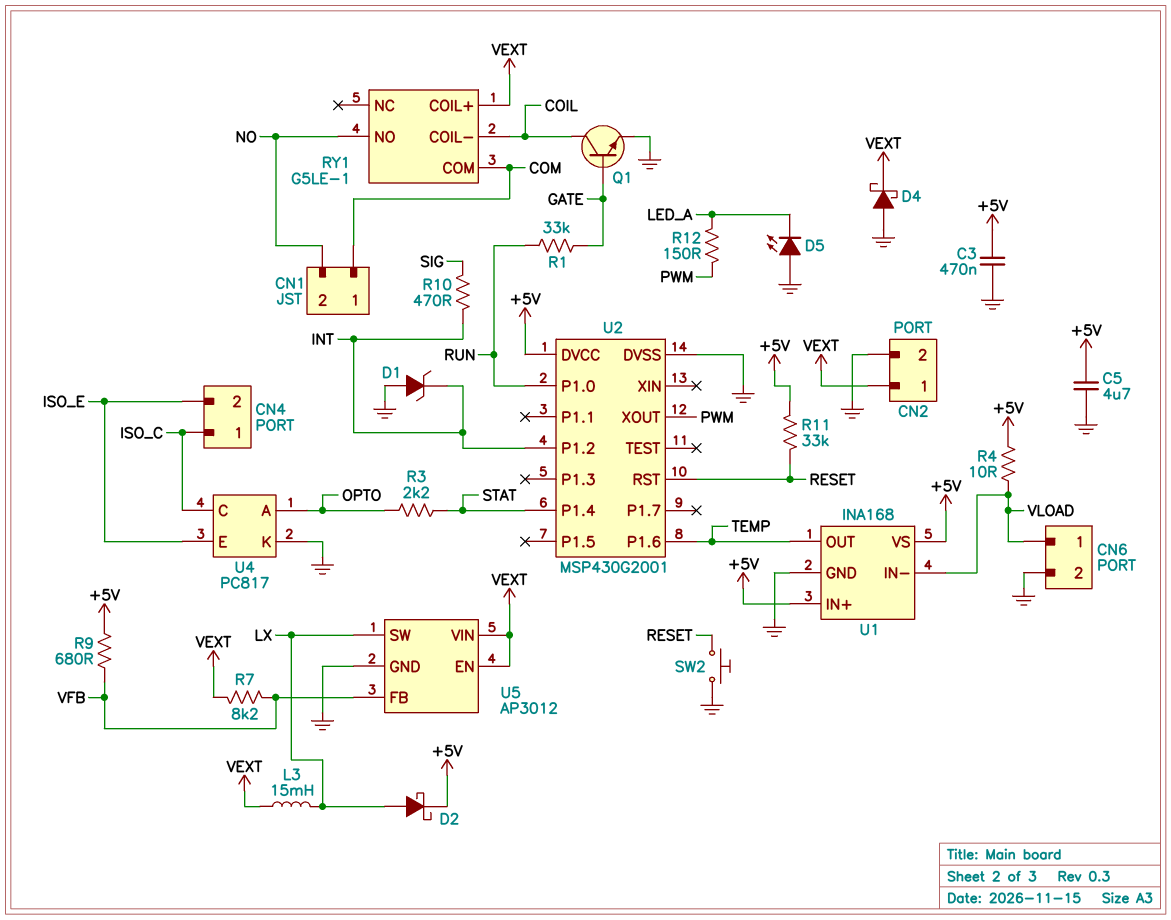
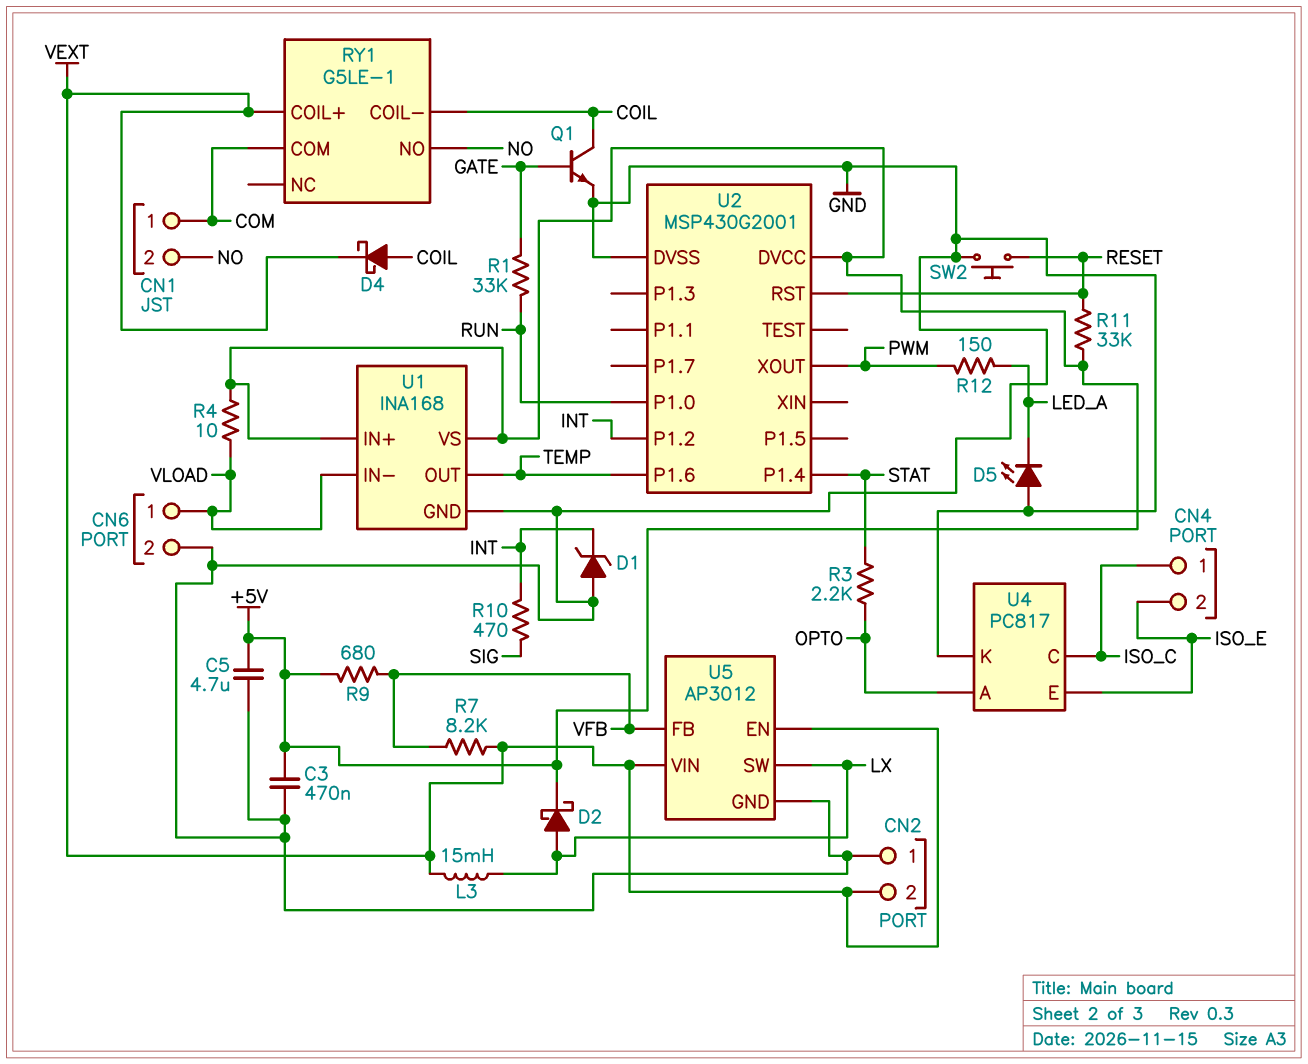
CN2 pin 1: VEXT -> GND
CN2 pin 2: GND -> VEXT
D4: schottky (A GND, K VEXT) -> schottky (A COIL, K VEXT)

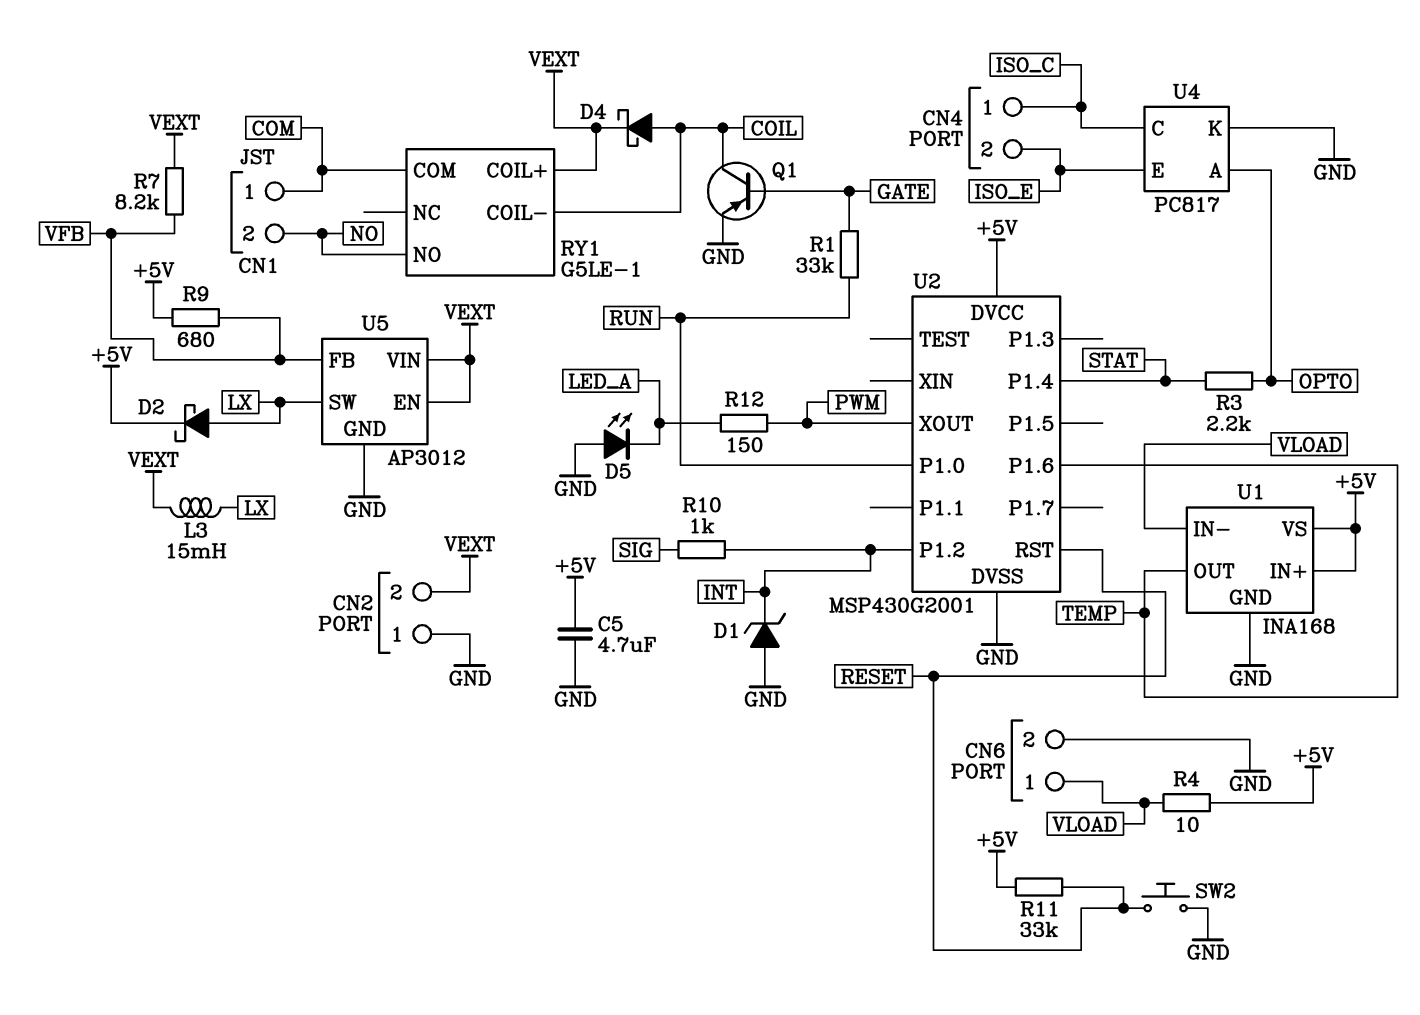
C3: 470nF (+5V, GND) -> none
Q1: NPN (B GATE, C COIL, E GND) -> PNP (B GATE, C COIL, E GND)
R10: 470 (INT, SIG) -> 1k (INT, SIG)

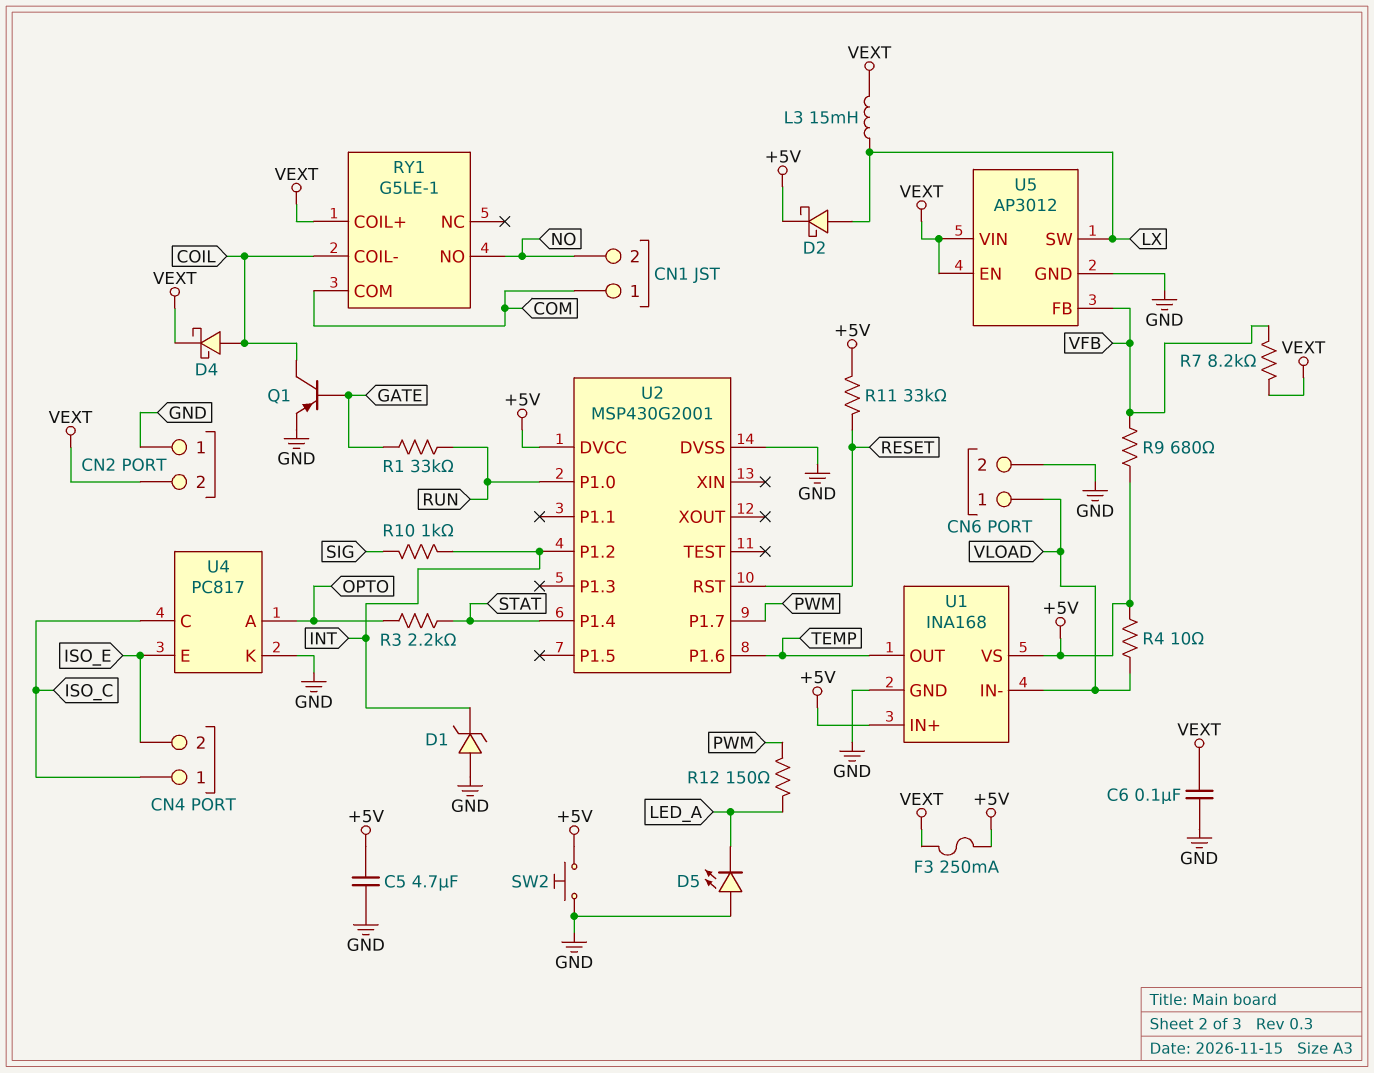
C6: none -> 100nF (GND, VEXT)
F3: none -> 250mA (+5V, VEXT)
SW2: button (GND, RESET) -> button (+5V, GND)
U2 pin P1.7: none -> PWM
U2 pin XOUT: PWM -> none

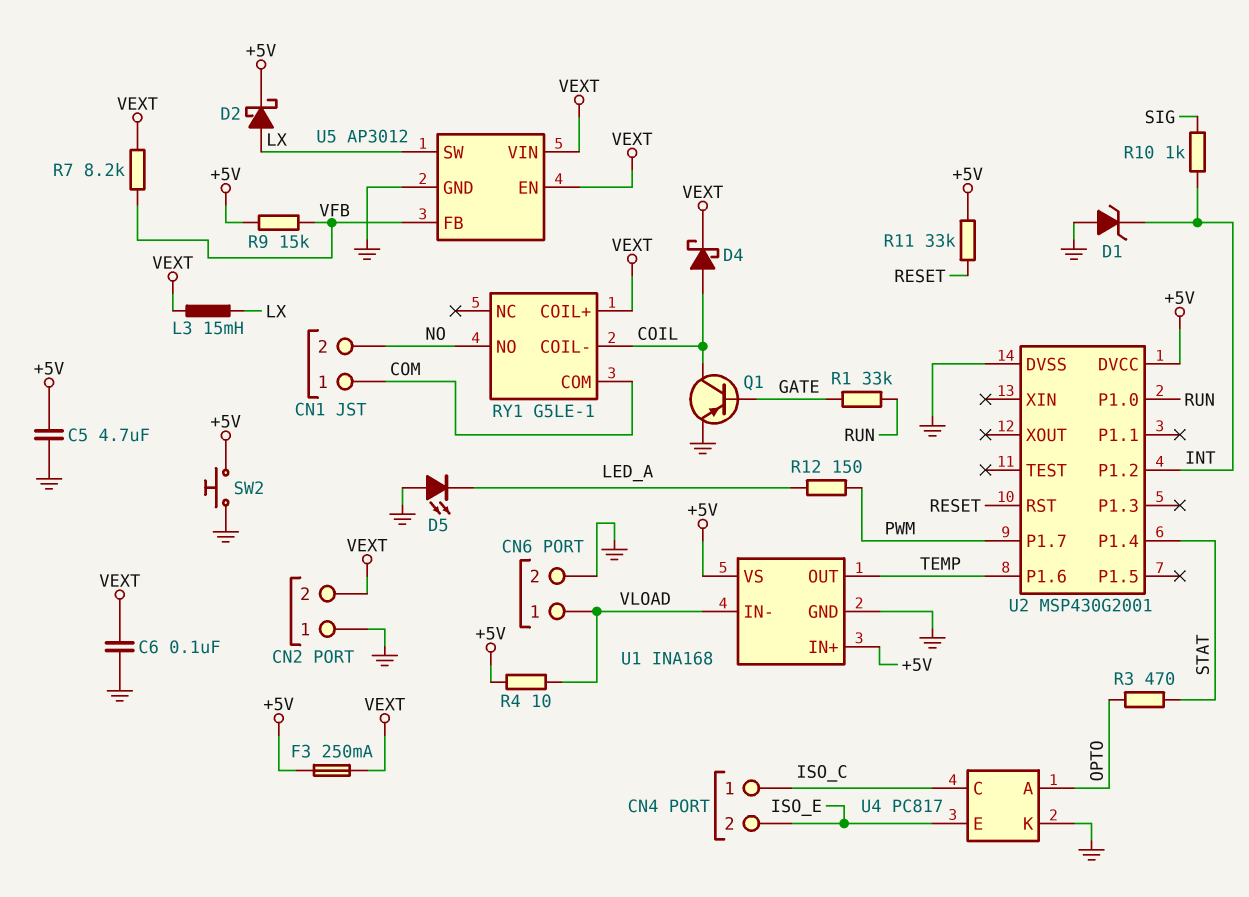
R3: 2.2k (OPTO, STAT) -> 470 (OPTO, STAT)
R9: 680 (+5V, VFB) -> 15k (+5V, VFB)

